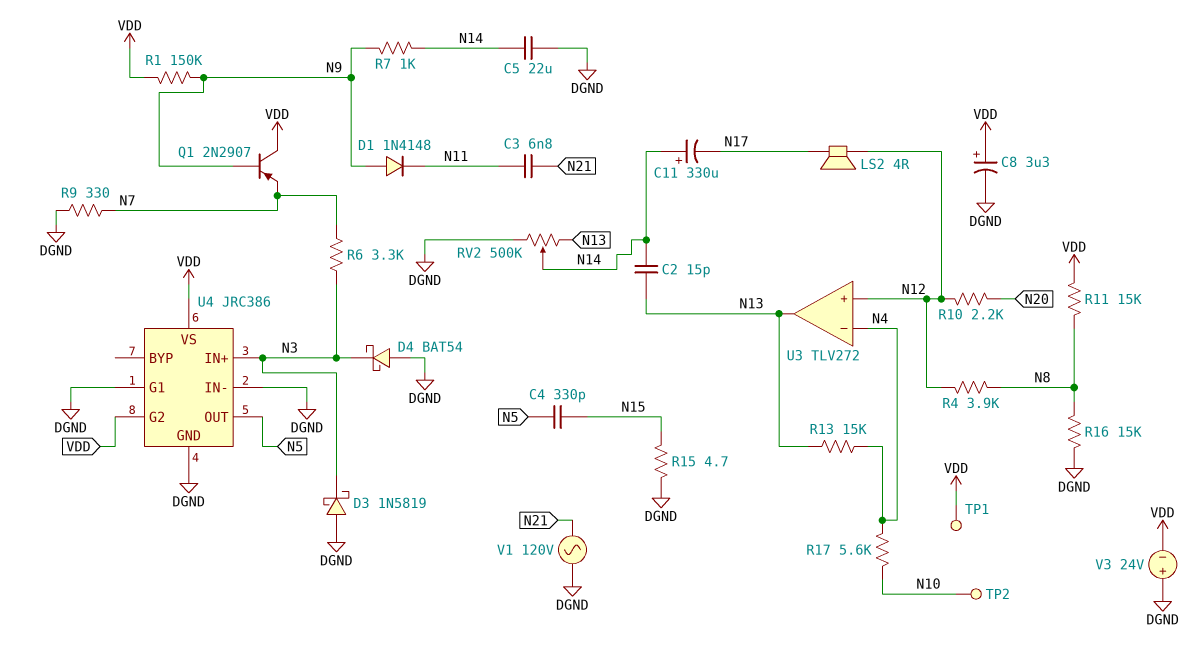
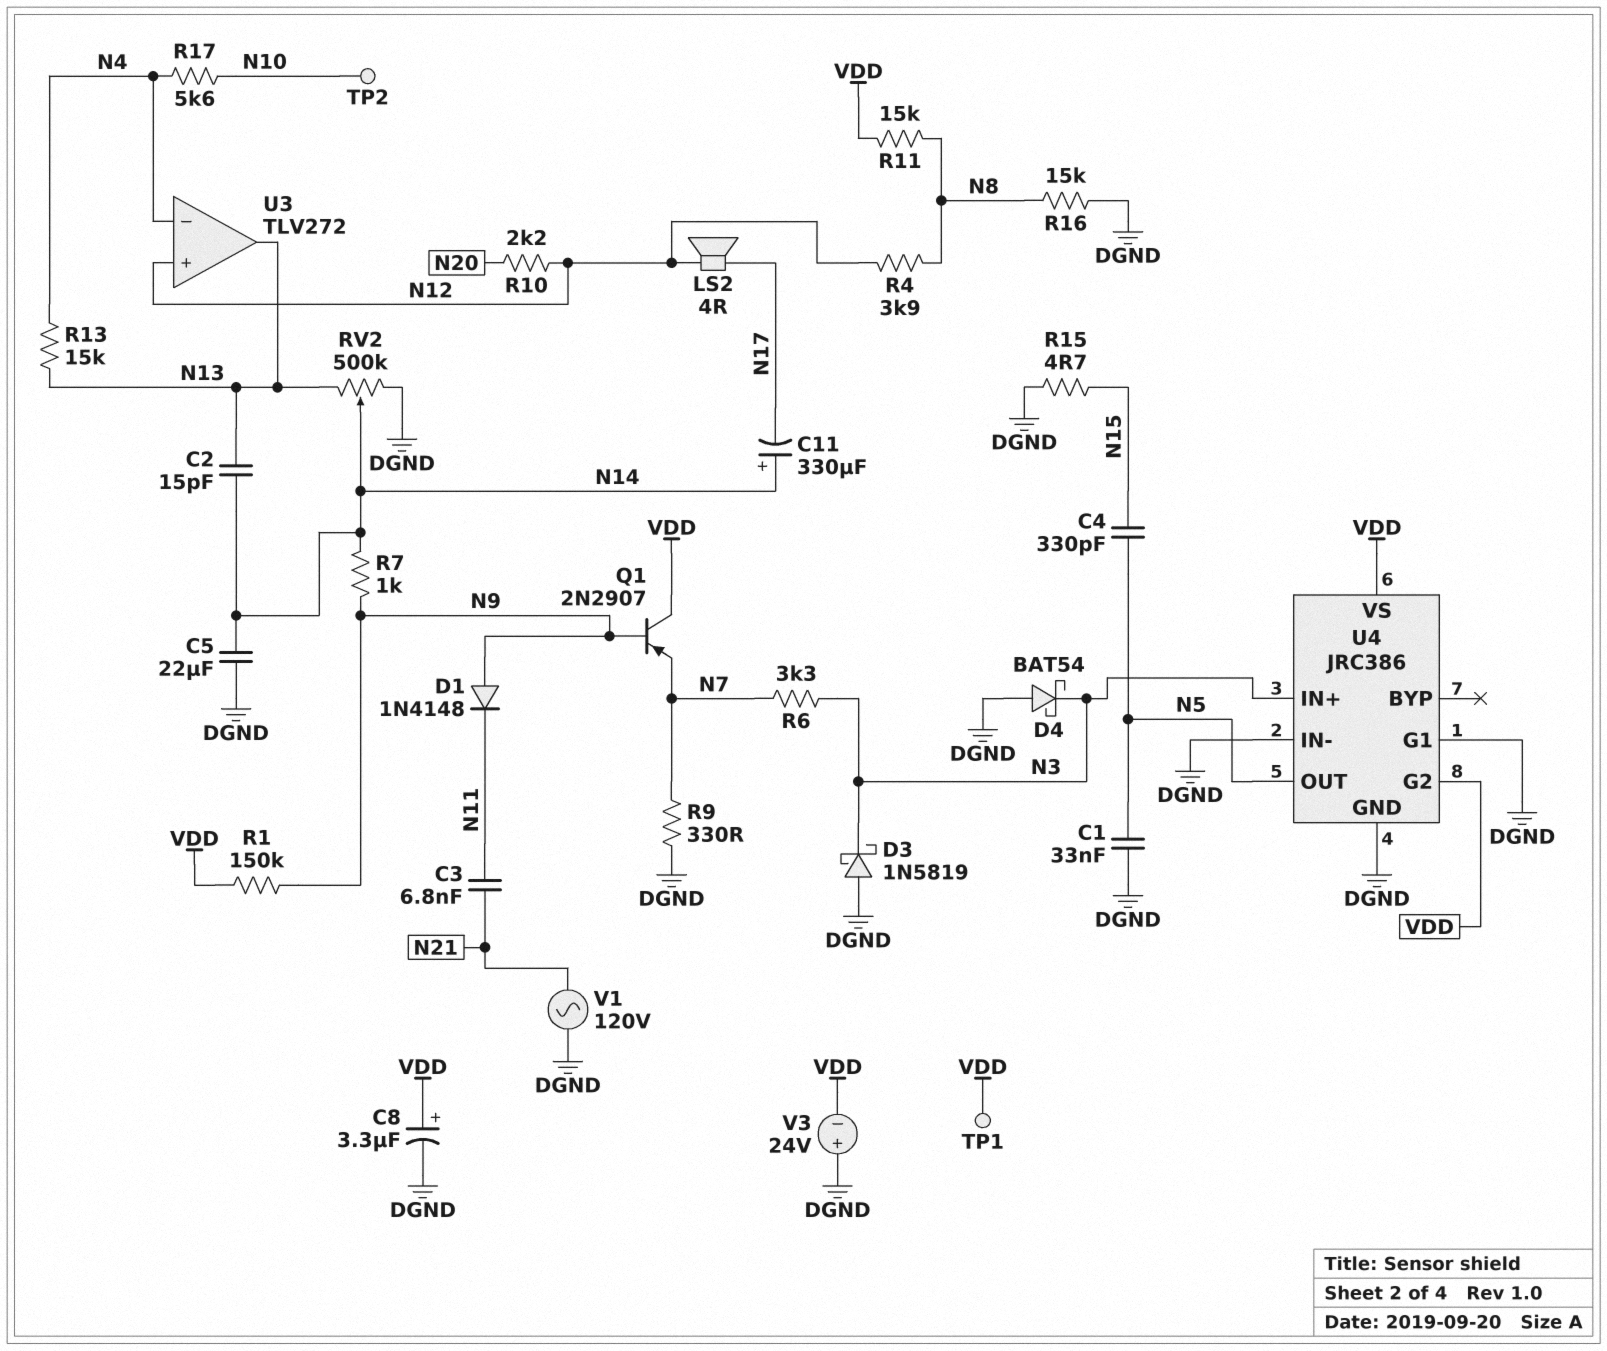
C1: none -> 33nF (DGND, N5)

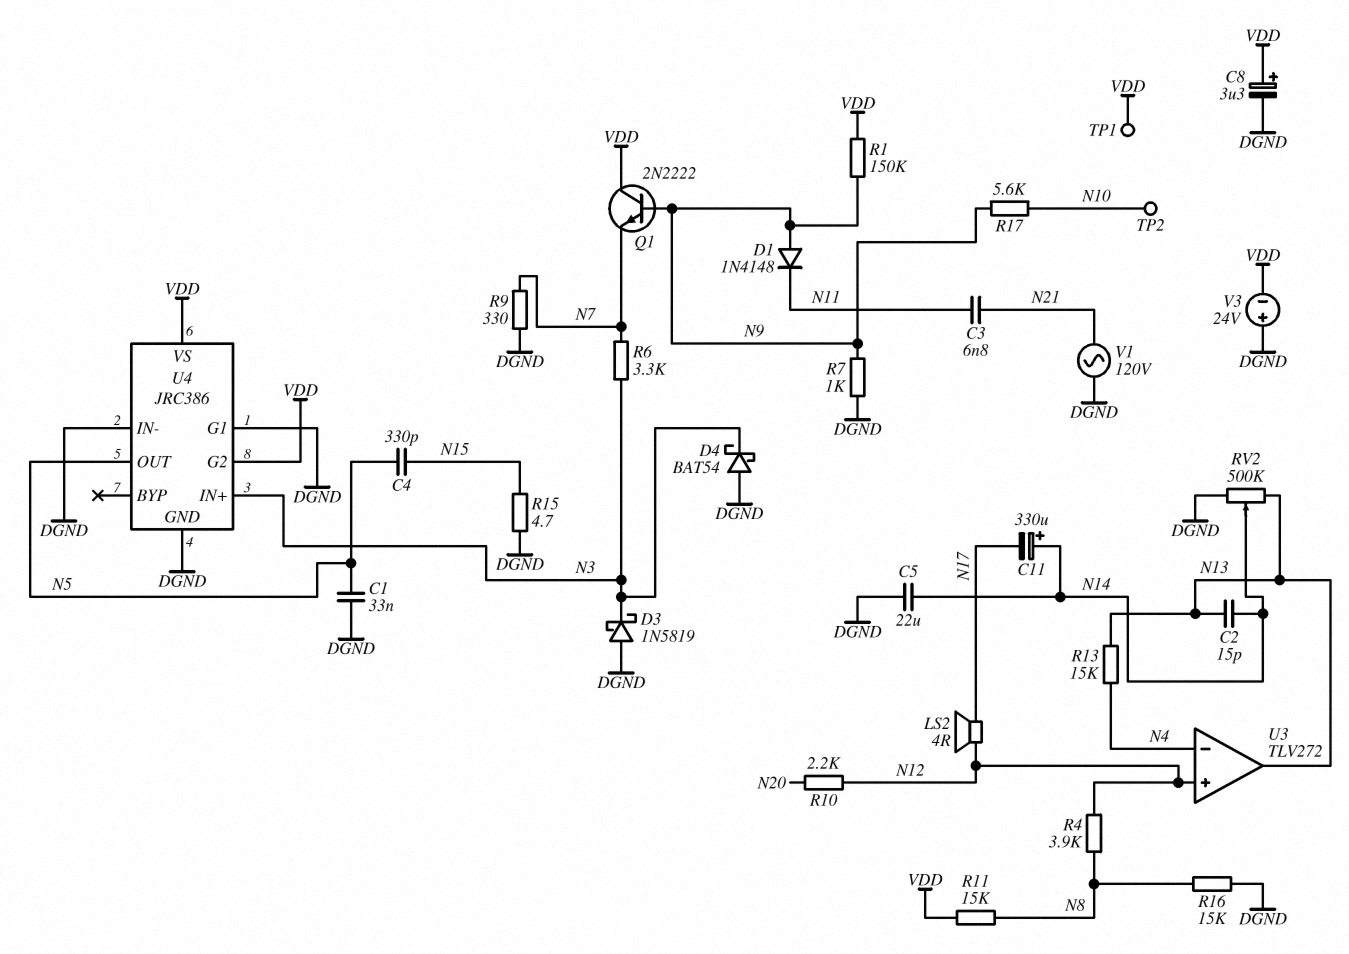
Q1: PNP 2N2907 (B N9, C VDD, E N7) -> NPN 2N2222 (B N9, C VDD, E N7)
R7: 1k (N9, N14) -> 1k (DGND, N9)
R17: 5.6k (N4, N10) -> 5.6k (N9, N10)

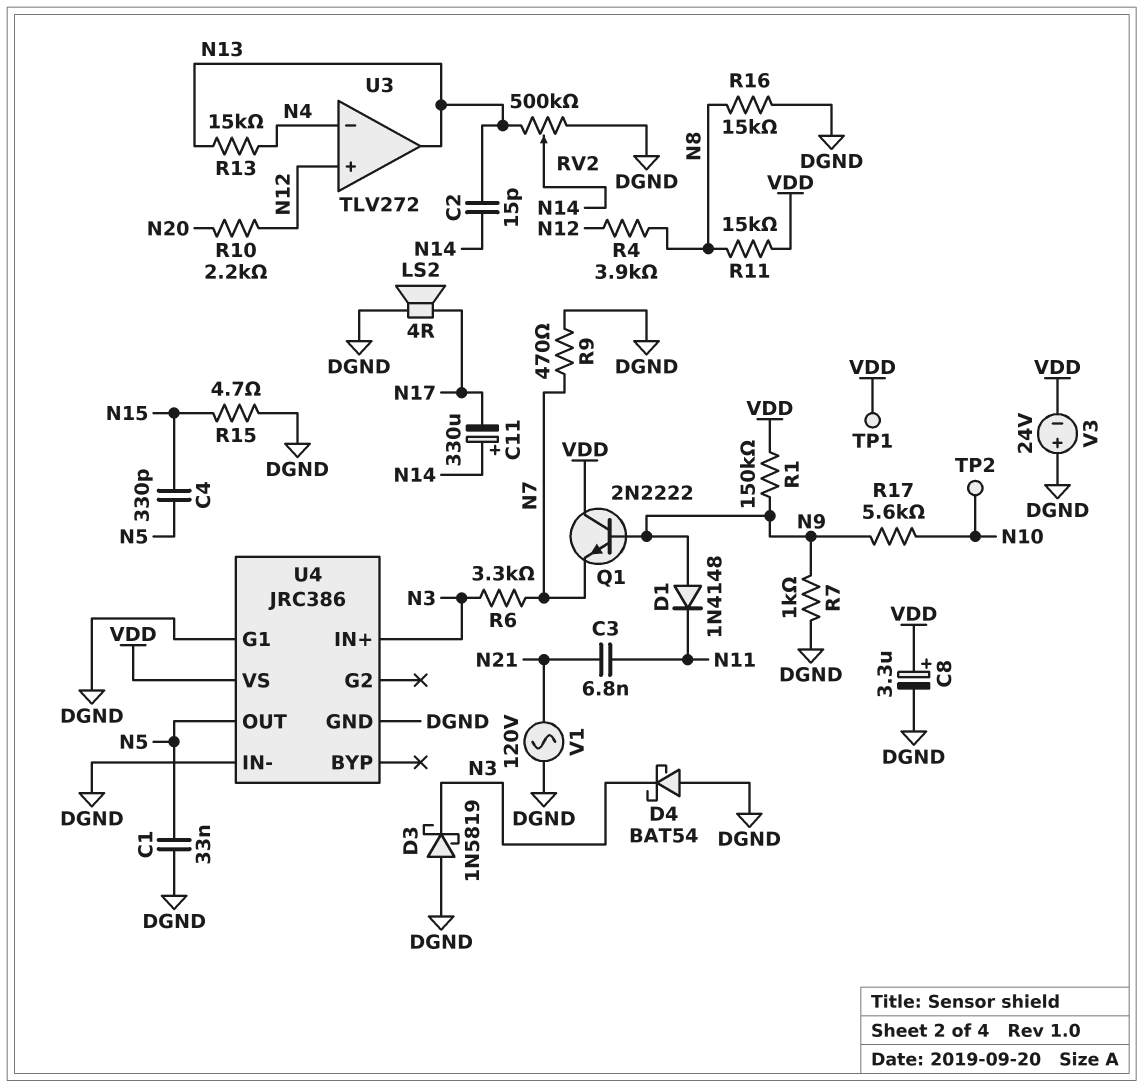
C5: 22uF (DGND, N14) -> none
LS2: speaker 4R (N12, N17) -> speaker 4R (DGND, N17)
R9: 330 (DGND, N7) -> 470 (DGND, N7)
U4 pin G2: VDD -> none

